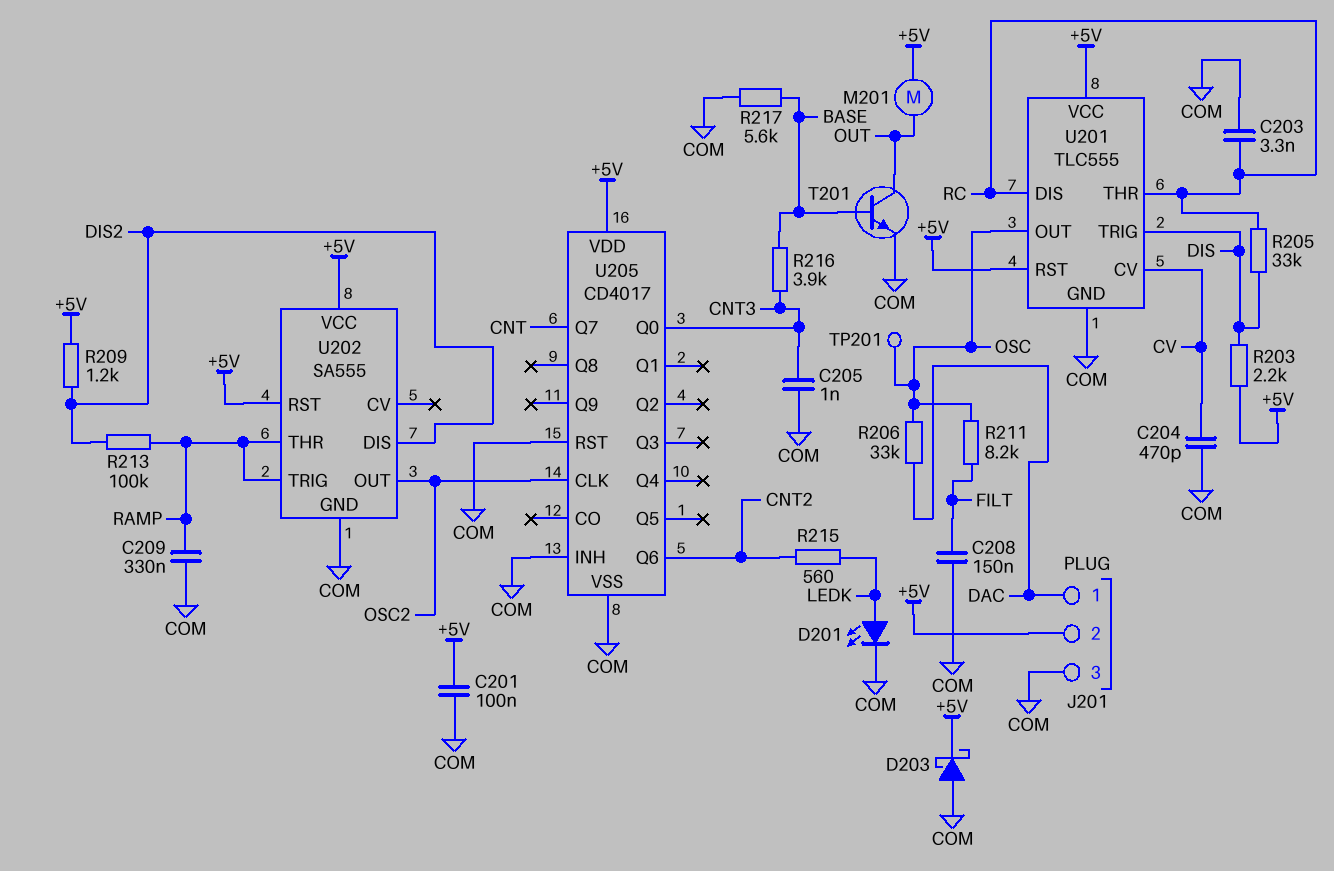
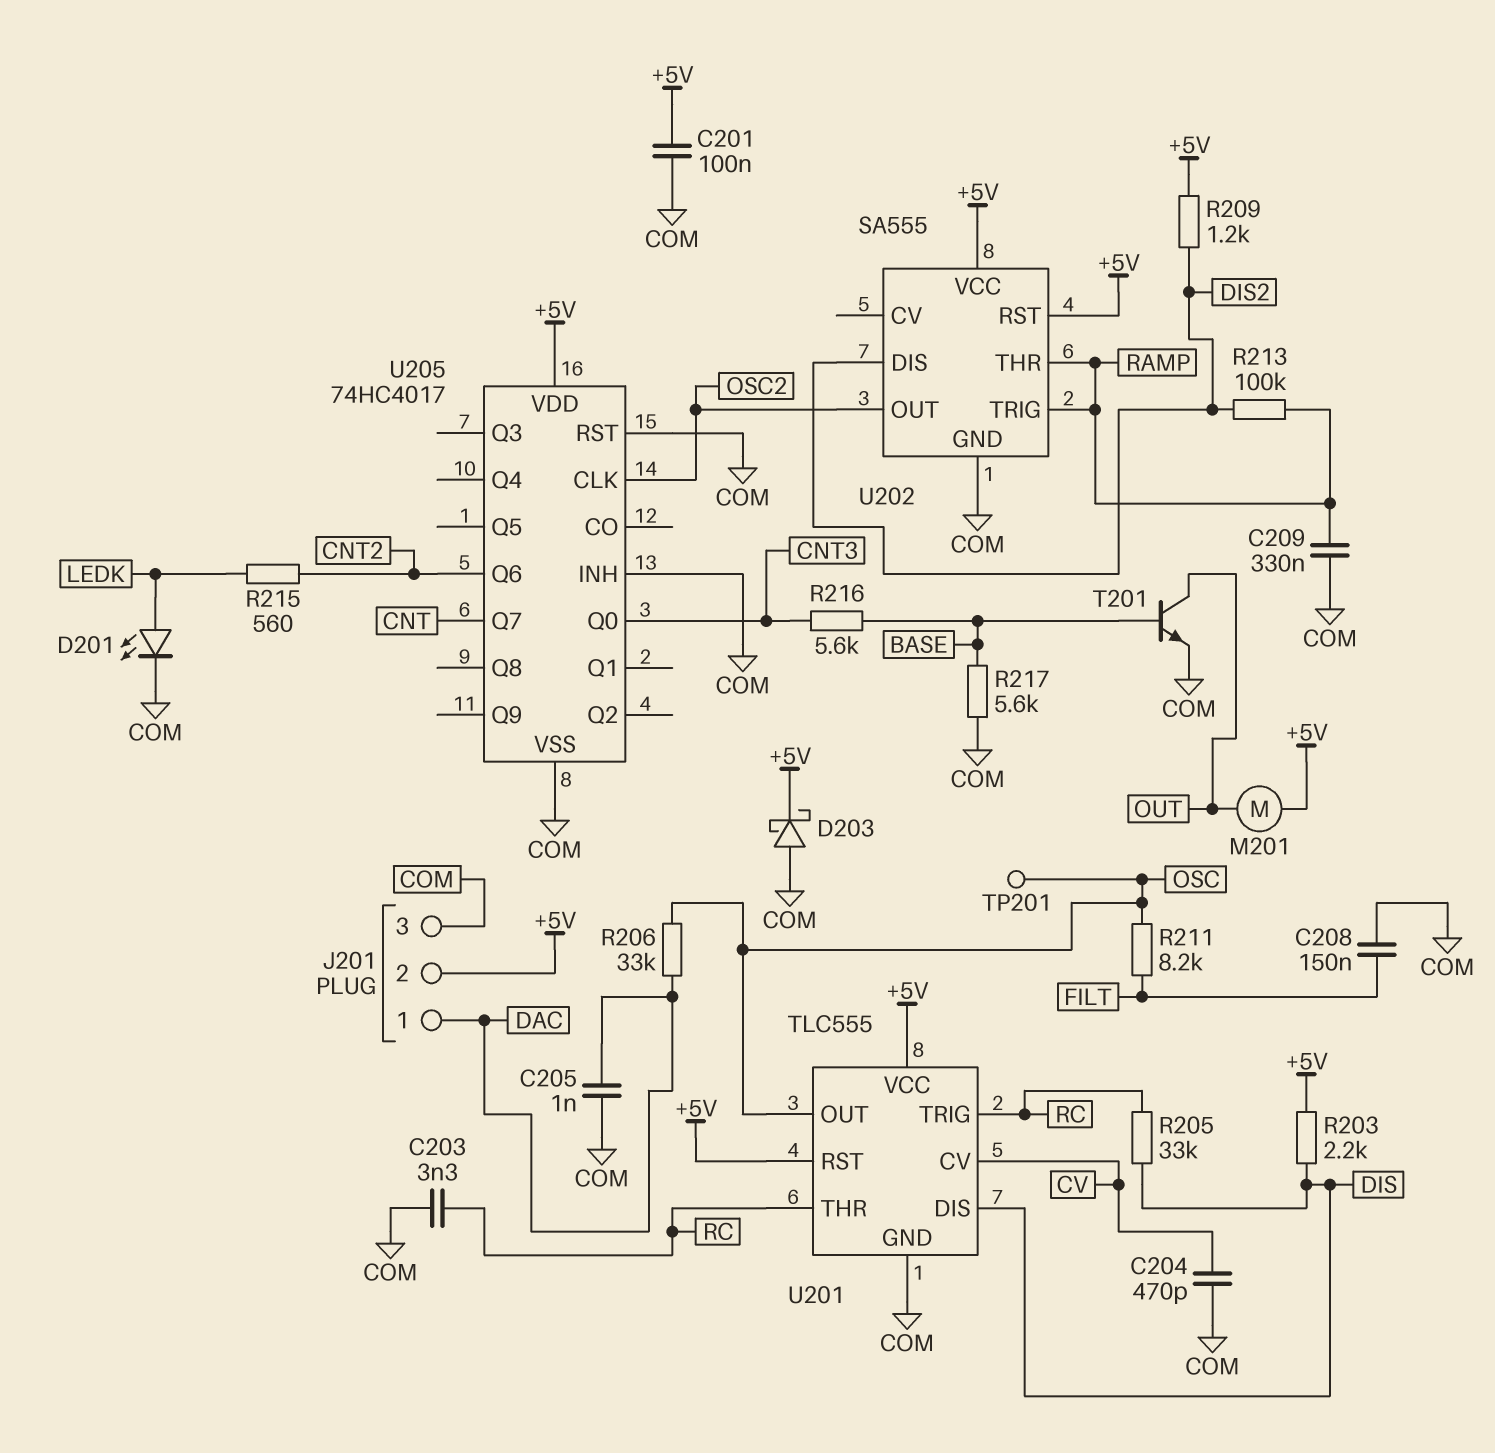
C205: 1nF (CNT3, COM) -> 1nF (COM, DAC)
R216: 3.9k (BASE, CNT3) -> 5.6k (BASE, CNT3)
U201 pin DIS: RC -> DIS
U201 pin TRIG: DIS -> RC
U205: CD4017 -> 74HC4017

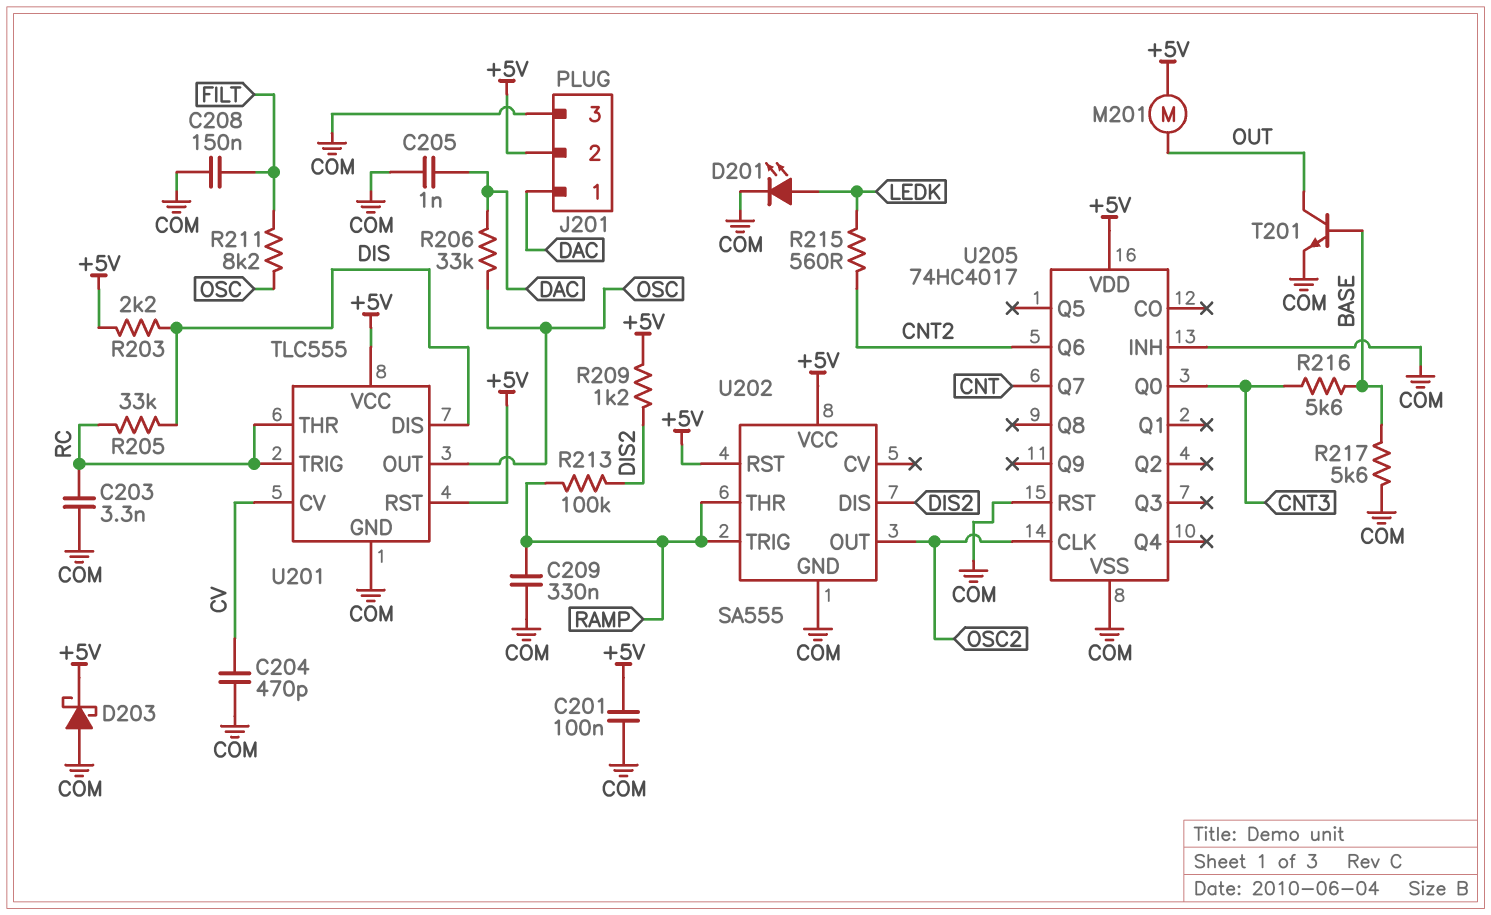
TP201: test point (OSC) -> none

